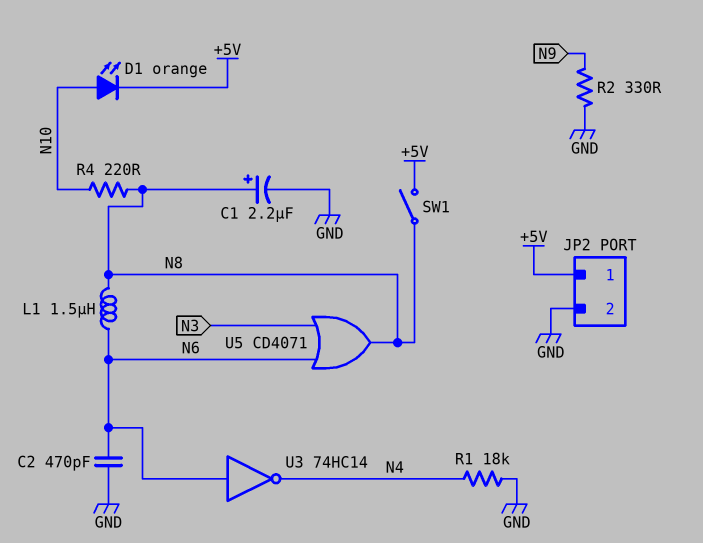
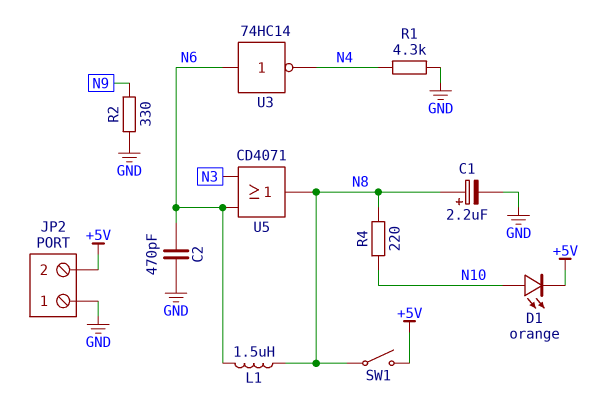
JP2 pin 1: +5V -> GND
JP2 pin 2: GND -> +5V
R1: 18k (GND, N4) -> 4.3k (GND, N4)

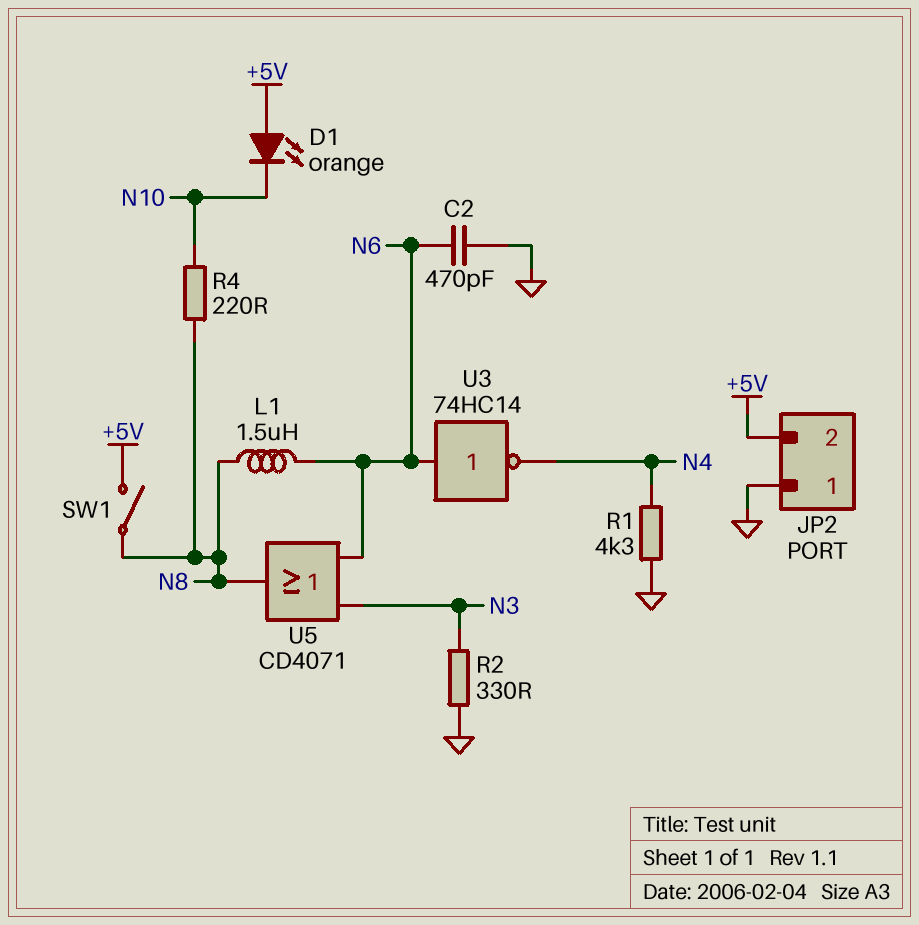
C1: 2.2uF (plus N8, minus GND) -> none
D1: LED orange (A N10, K +5V) -> LED orange (A +5V, K N10)
R2: 330 (GND, N9) -> 330 (GND, N3)

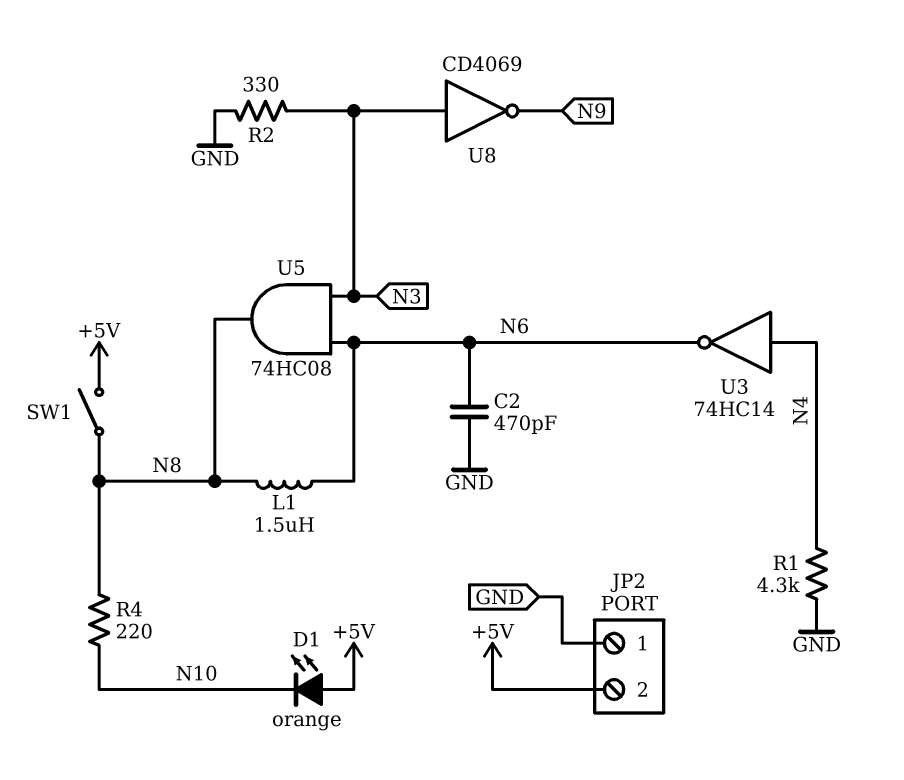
U3: NOT 74HC14 (in N6, out N4) -> NOT 74HC14 (in N4, out N6)
U5: OR CD4071 (in N3, in N6, out N8) -> AND 74HC08 (in N3, in N6, out N8)
U8: none -> NOT CD4069 (in N3, out N9)

